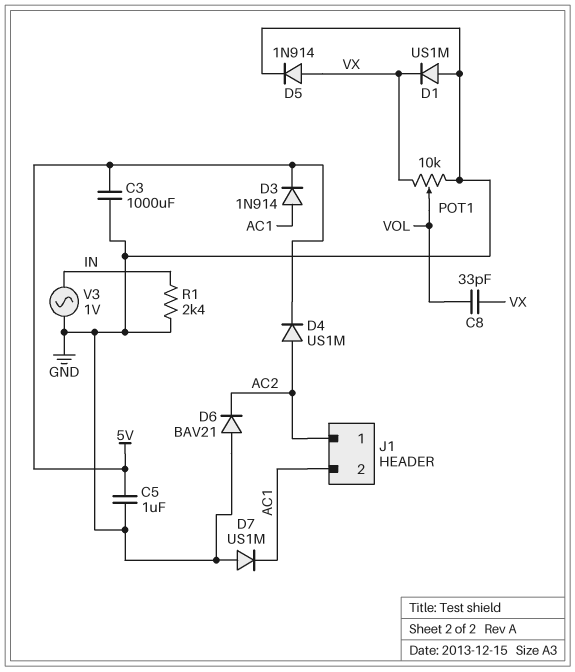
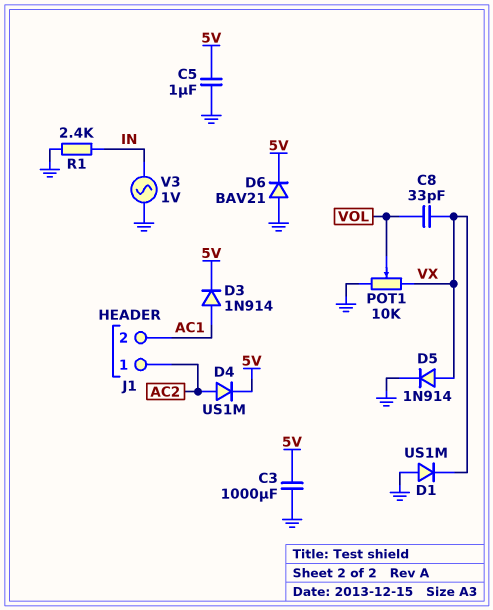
D6: diode BAV21 (A GND, K AC2) -> diode BAV21 (A GND, K 5V)
D7: diode US1M (A GND, K AC1) -> none

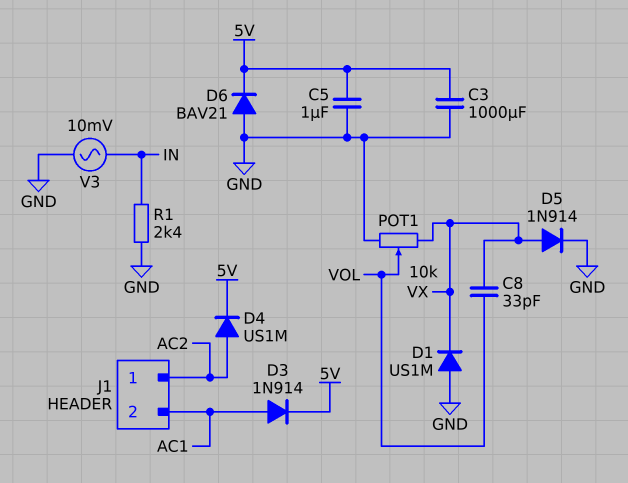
V3: AC 1V (GND, IN) -> AC 10mV (GND, IN)

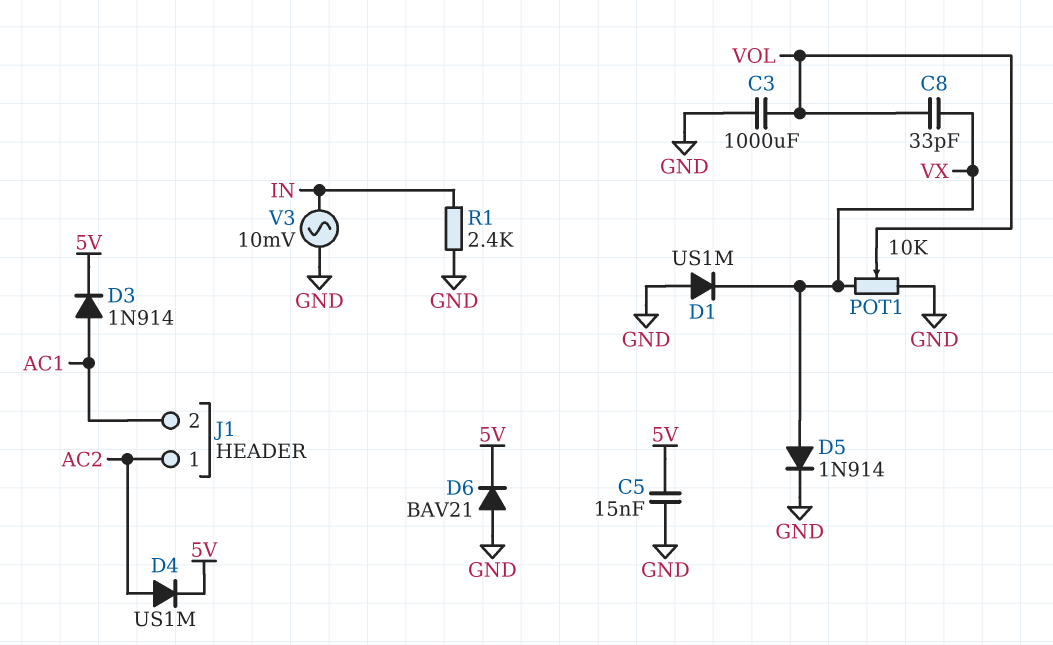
C3: 1000uF (5V, GND) -> 1000uF (GND, VOL)
C5: 1uF (5V, GND) -> 15nF (5V, GND)

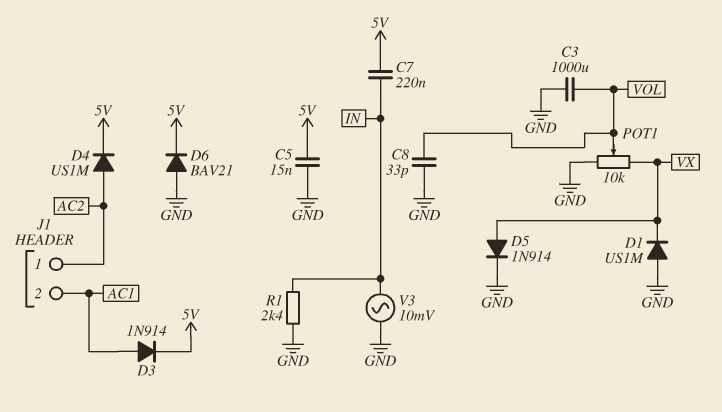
C7: none -> 220nF (5V, IN)
C8: 33pF (VOL, VX) -> 33pF (GND, VOL)

